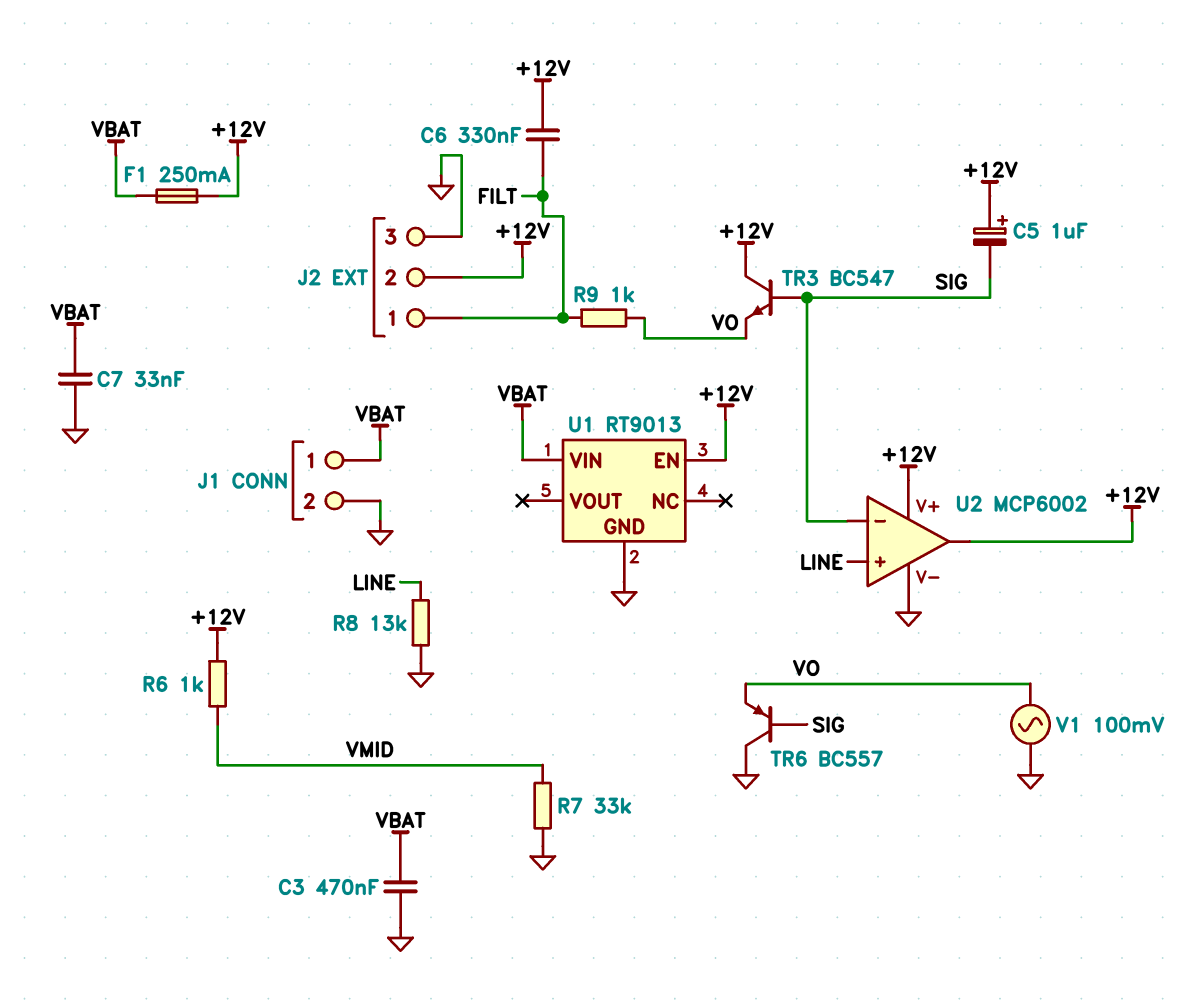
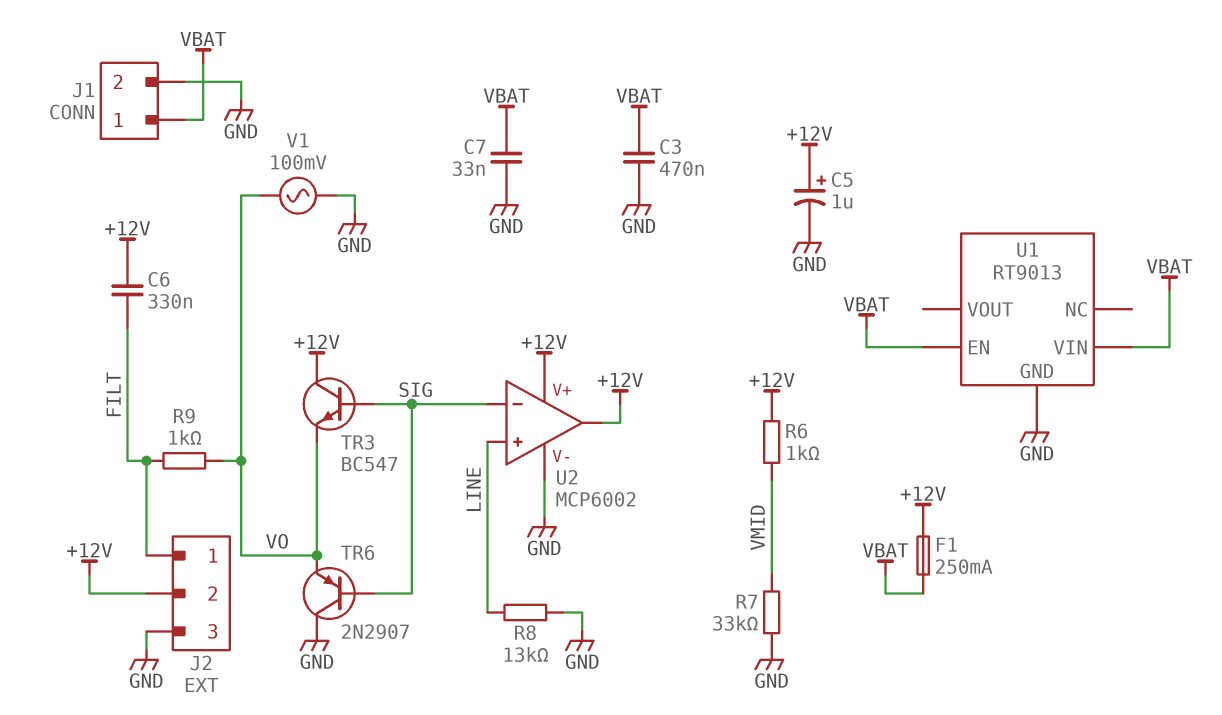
C5: 1uF (plus +12V, minus SIG) -> 1uF (plus +12V, minus GND)
TR6: PNP BC557 (B SIG, C GND, E VO) -> PNP 2N2907 (B SIG, C GND, E VO)
U1 pin EN: +12V -> VBAT

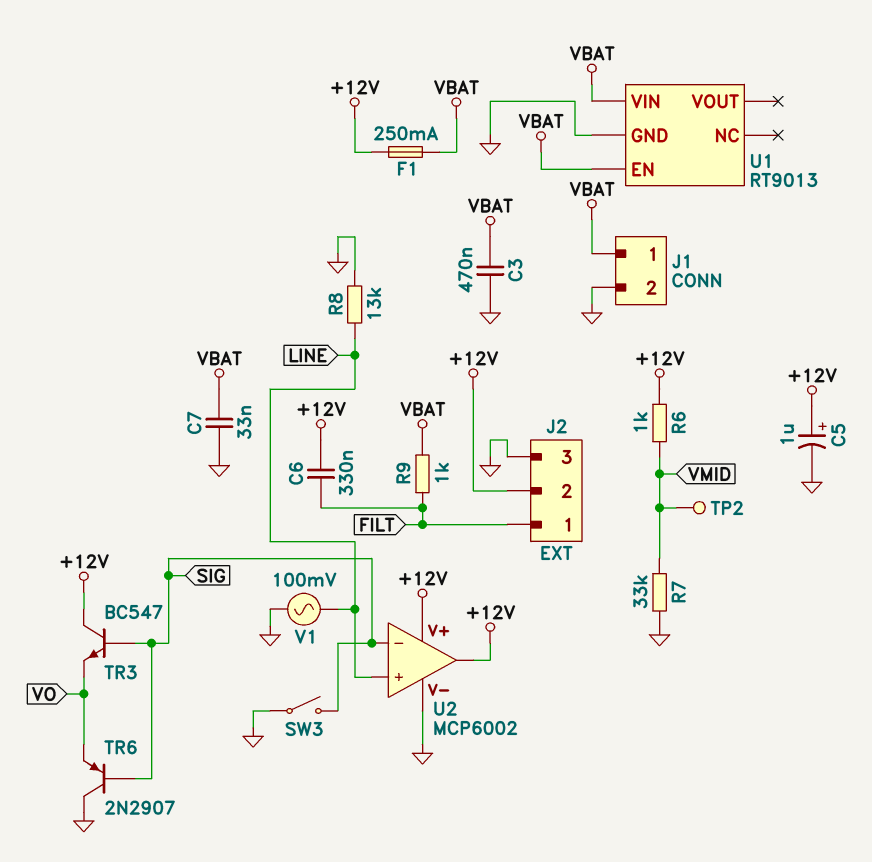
R9: 1k (FILT, VO) -> 1k (FILT, VBAT)
SW3: none -> switch (GND, SIG)
TP2: none -> test point (VMID)
V1: AC 100mV (GND, VO) -> AC 100mV (GND, LINE)

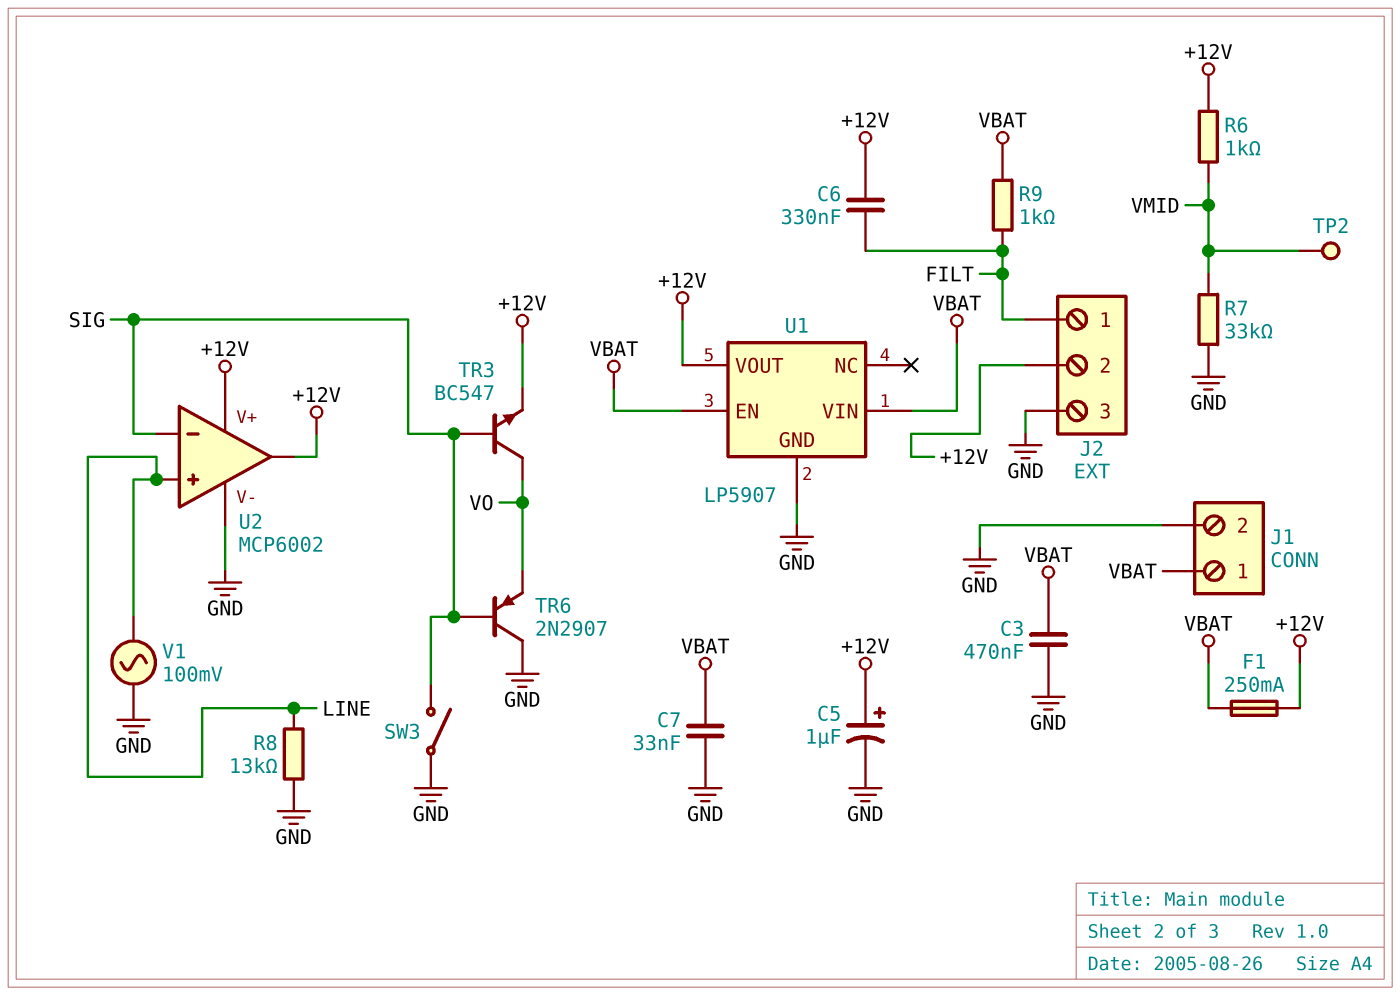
TR3: NPN BC547 (B SIG, C +12V, E VO) -> NPN BC547 (B SIG, C VO, E +12V)
U1: RT9013 -> LP5907
U1 pin VOUT: none -> +12V

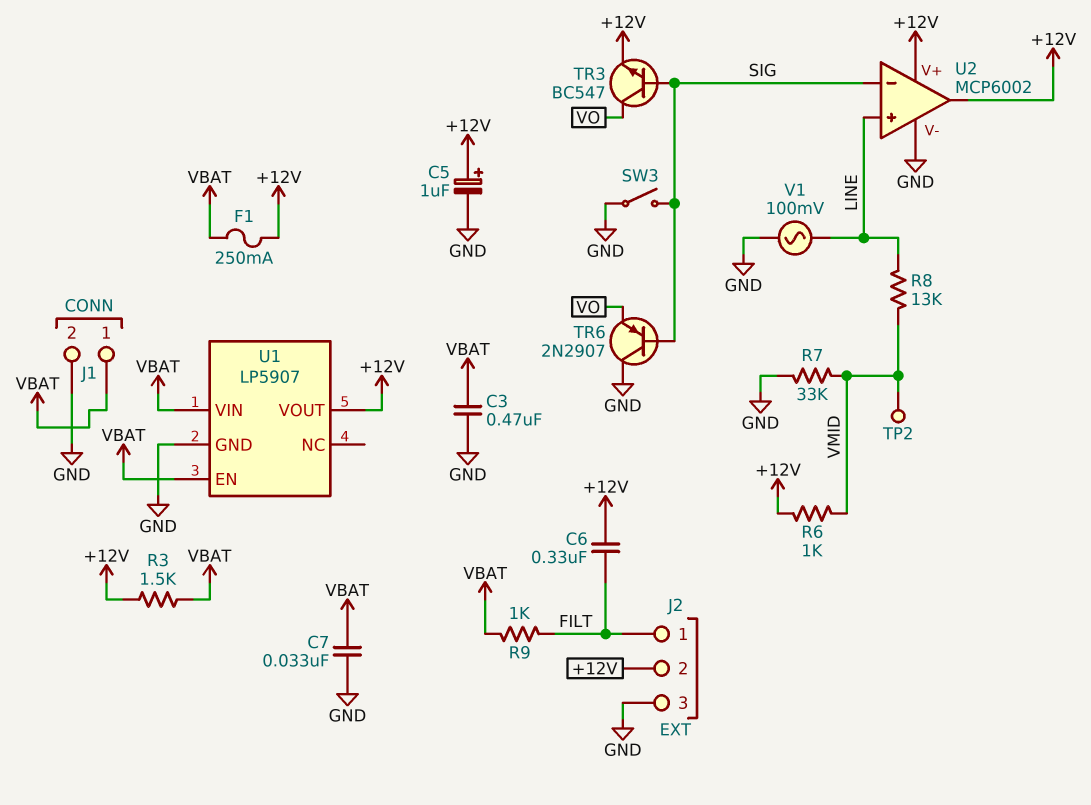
R3: none -> 1.5k (+12V, VBAT)
R8: 13k (GND, LINE) -> 13k (LINE, VMID)

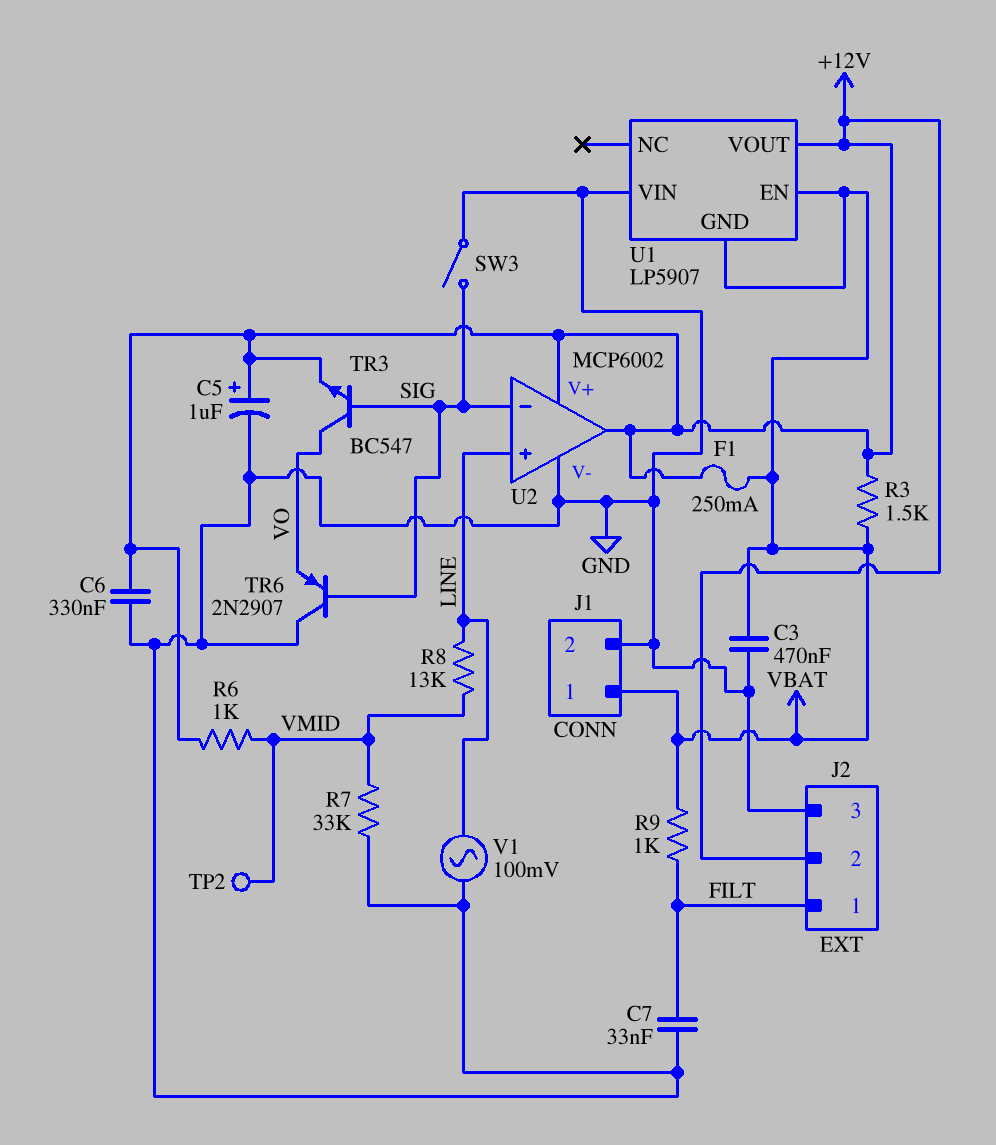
C6: 330nF (+12V, FILT) -> 330nF (+12V, GND)
C7: 33nF (GND, VBAT) -> 33nF (FILT, GND)
U1 pin GND: GND -> VBAT
U1 pin VIN: VBAT -> GND

